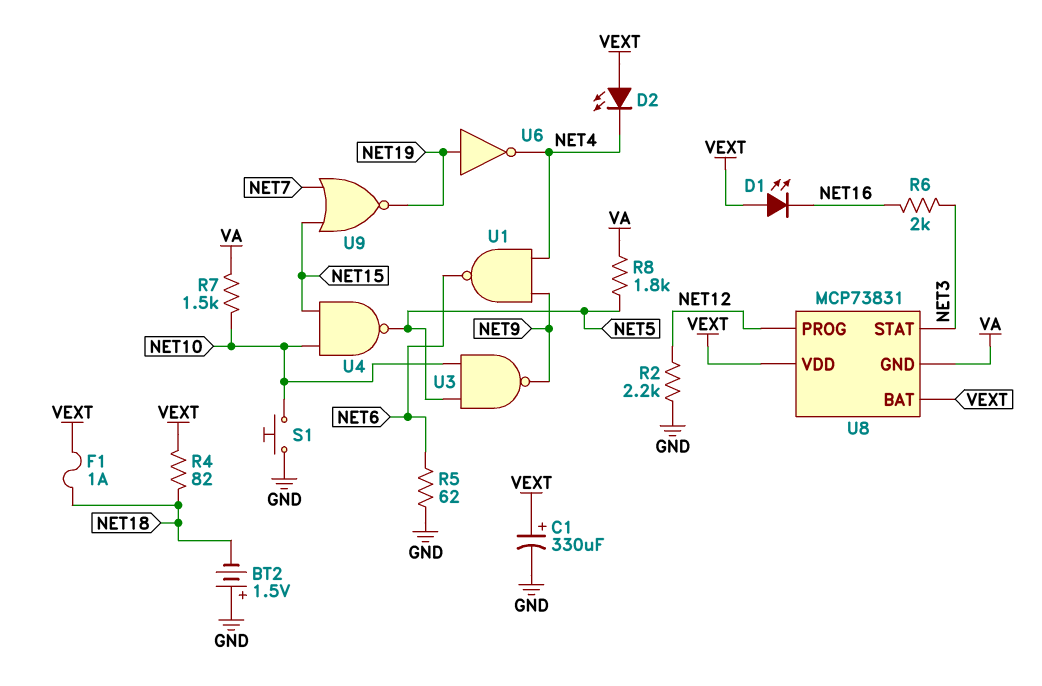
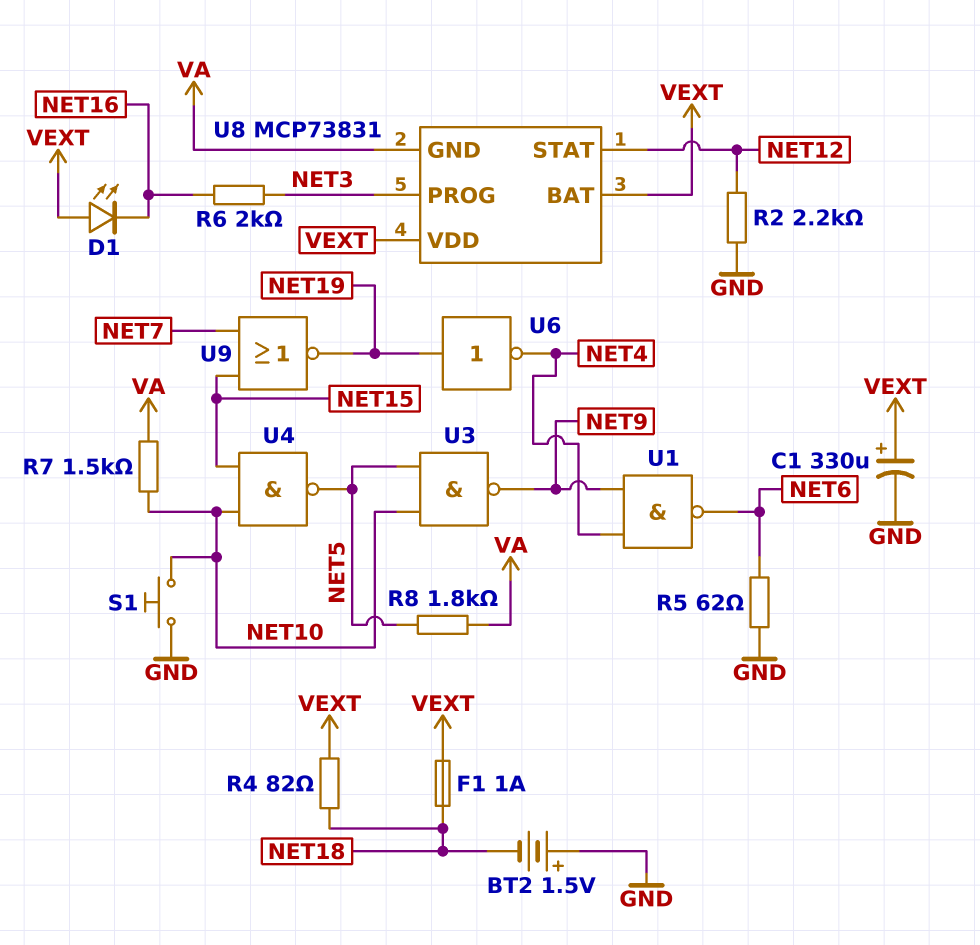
D2: LED (A VEXT, K NET4) -> none
U8 pin PROG: NET12 -> NET3
U8 pin STAT: NET3 -> NET12

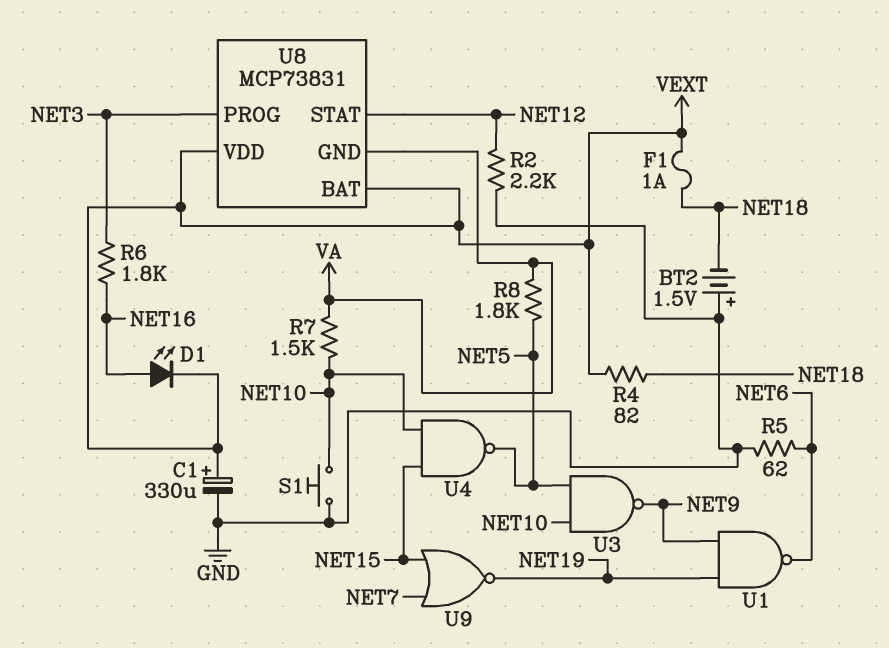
D1: LED (A VEXT, K NET16) -> LED (A NET16, K VEXT)
R6: 2k (NET3, NET16) -> 1.8k (NET3, NET16)
U1: NAND (in NET4, in NET9, out NET6) -> NAND (in NET9, in NET19, out NET6)
U6: NOT (in NET19, out NET4) -> none

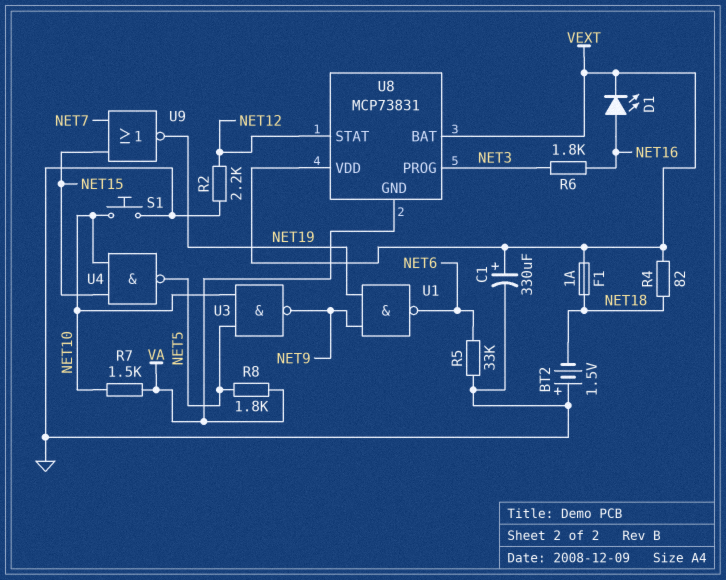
R5: 62 (GND, NET6) -> 33k (GND, NET6)

